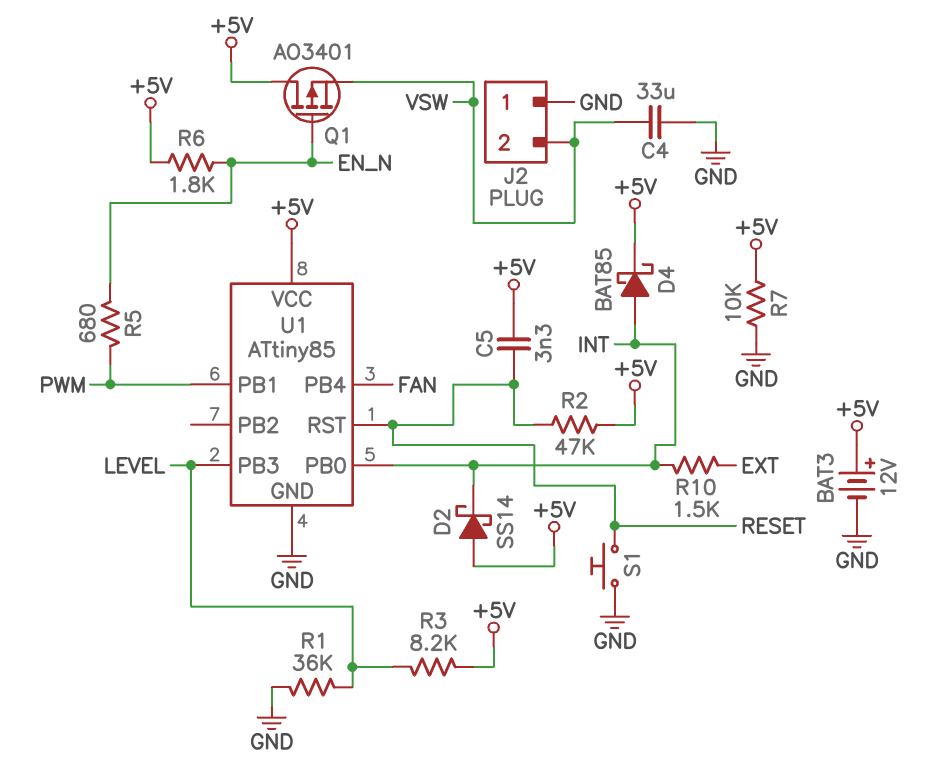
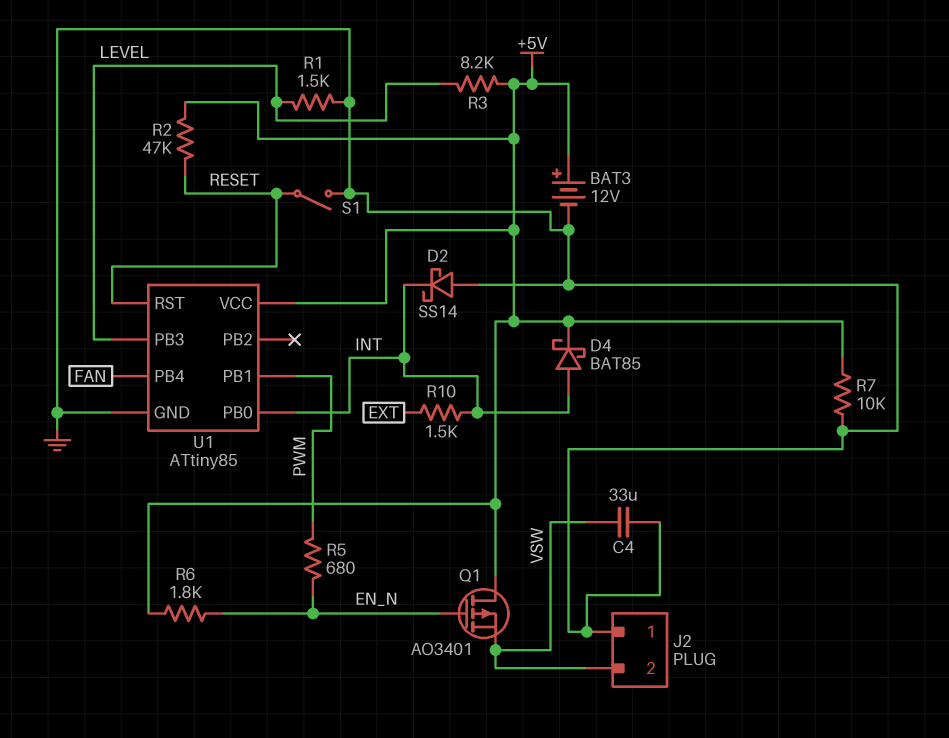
C5: 3.3nF (+5V, RESET) -> none
D2: schottky SS14 (A +5V, K INT) -> schottky SS14 (A GND, K INT)
R1: 36k (GND, LEVEL) -> 1.5k (GND, LEVEL)
S1: button (GND, RESET) -> switch (GND, RESET)

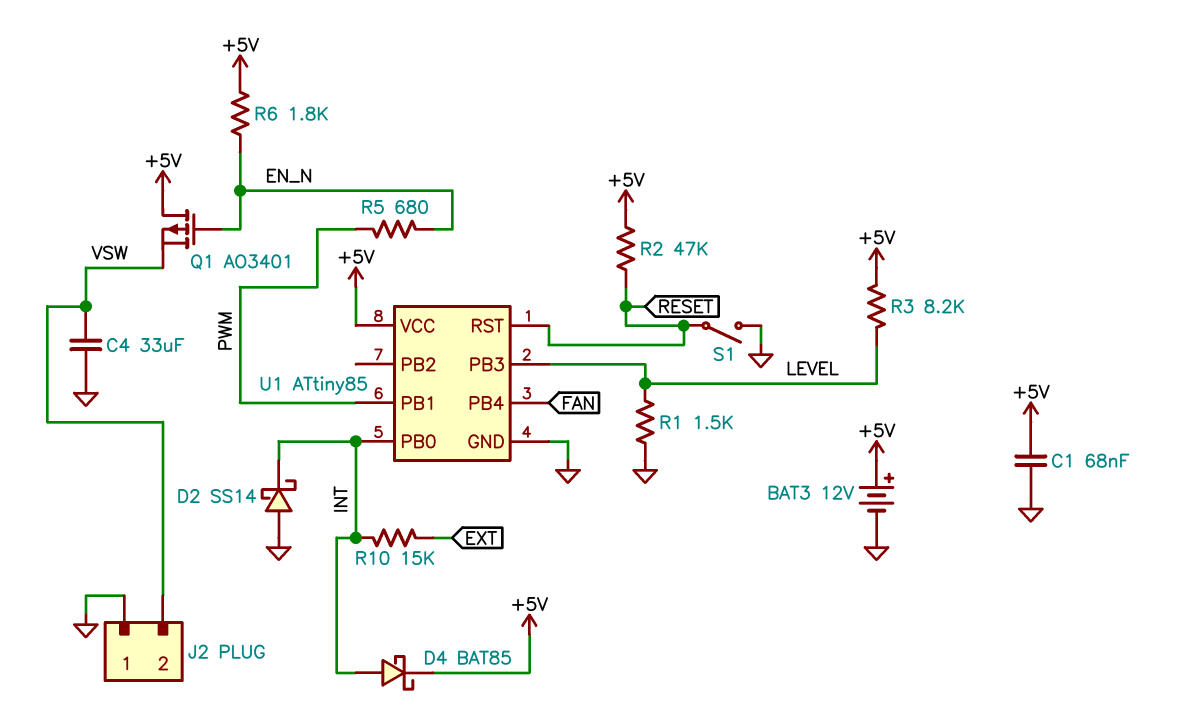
C1: none -> 68nF (+5V, GND)
R7: 10k (+5V, GND) -> none
R10: 1.5k (EXT, INT) -> 15k (EXT, INT)

